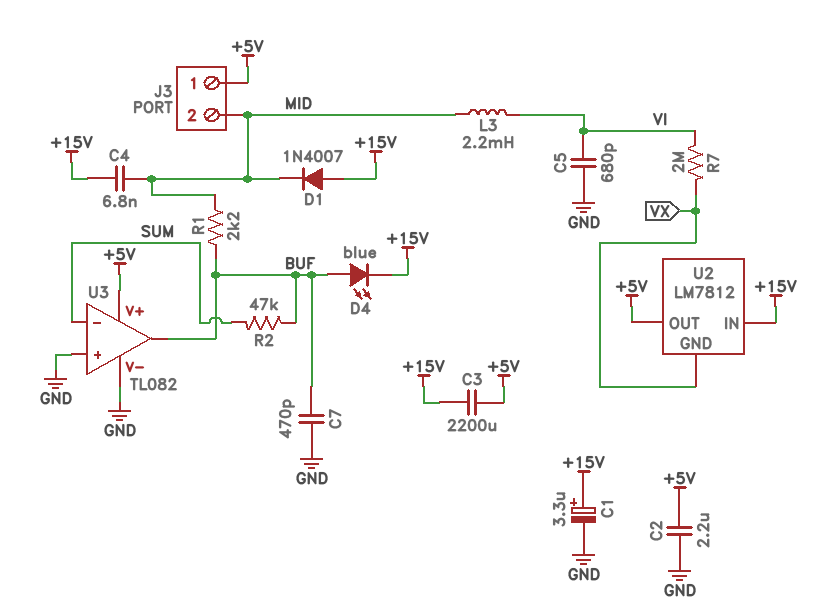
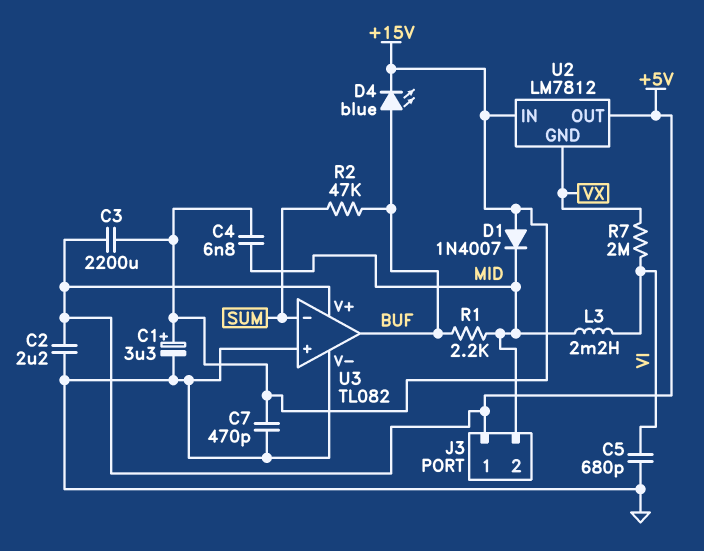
C7: 470pF (BUF, GND) -> 470pF (+15V, GND)

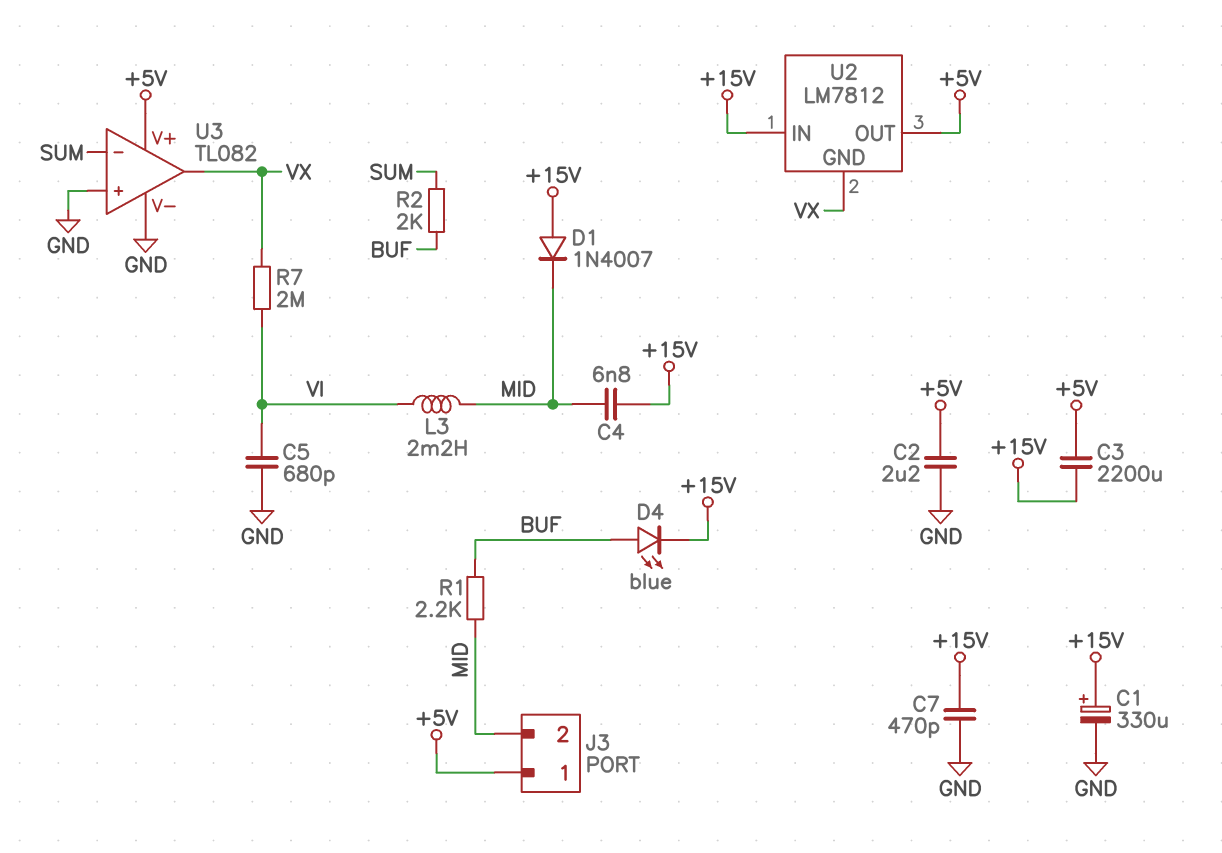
C1: 3.3uF (plus +15V, minus GND) -> 330uF (plus +15V, minus GND)
R2: 47k (BUF, SUM) -> 2k (BUF, SUM)
U3 pin out: BUF -> VX

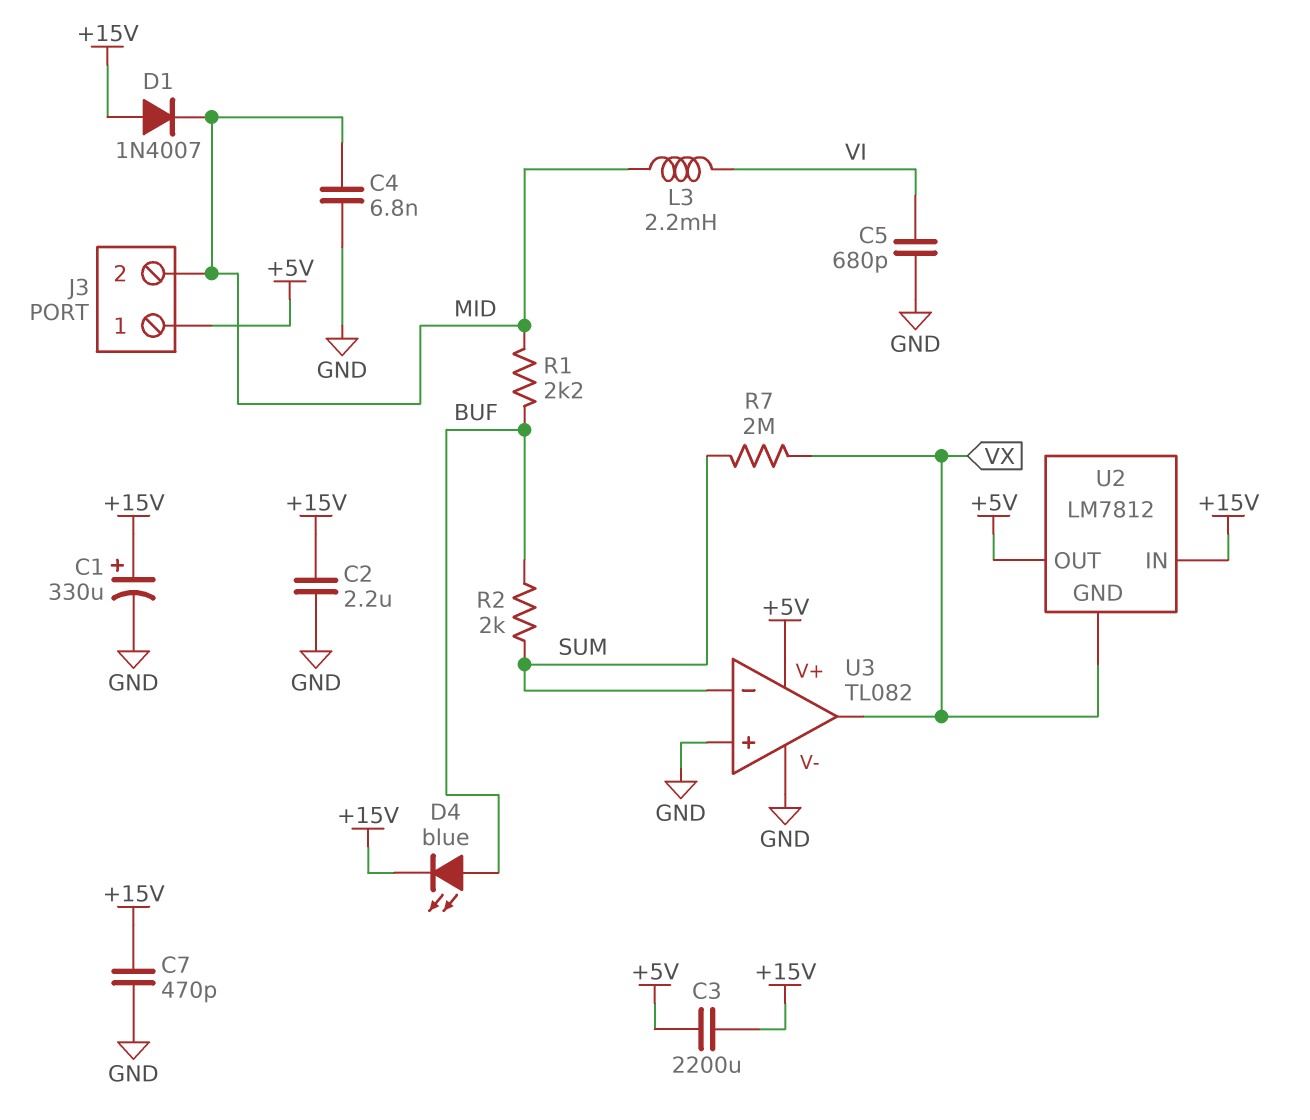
C2: 2.2uF (+5V, GND) -> 2.2uF (+15V, GND)
C4: 6.8nF (+15V, MID) -> 6.8nF (GND, MID)
R7: 2M (VI, VX) -> 2M (SUM, VX)

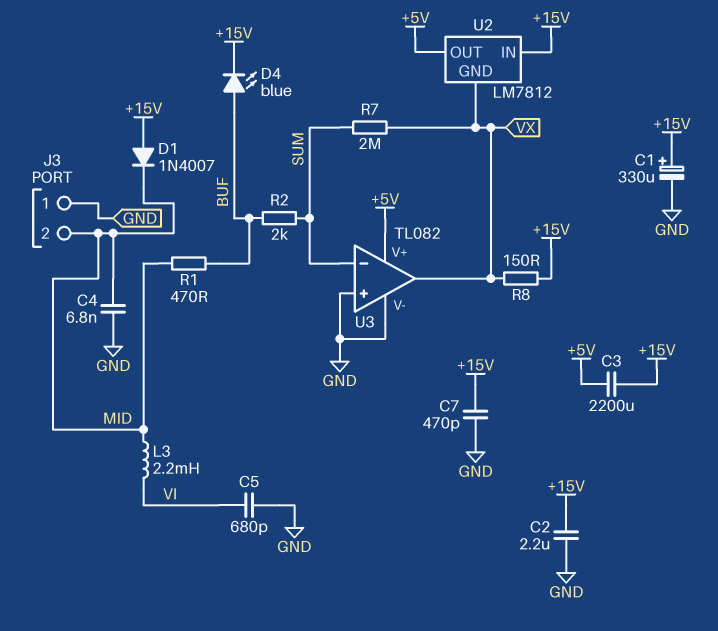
J3 pin 1: +5V -> GND
R1: 2.2k (BUF, MID) -> 470 (BUF, MID)
R8: none -> 150 (+15V, VX)

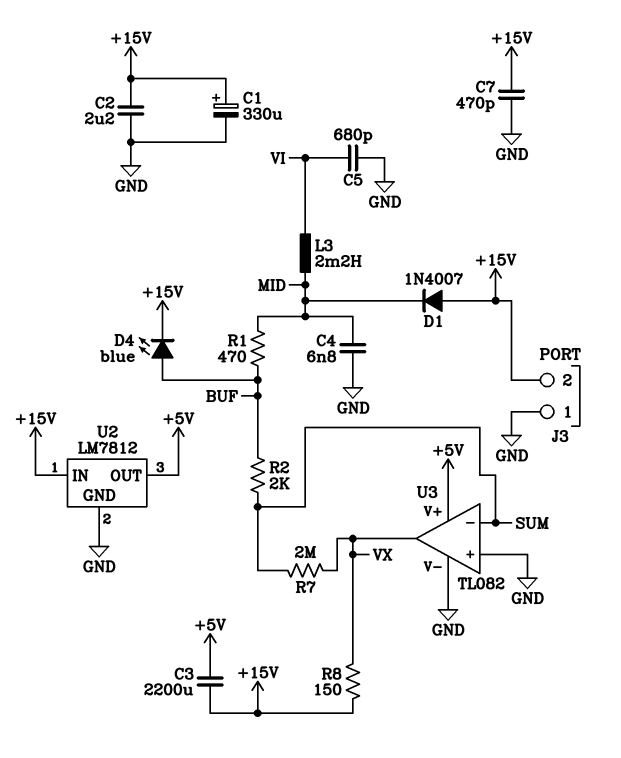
J3 pin 2: MID -> +15V
U2 pin GND: VX -> GND

